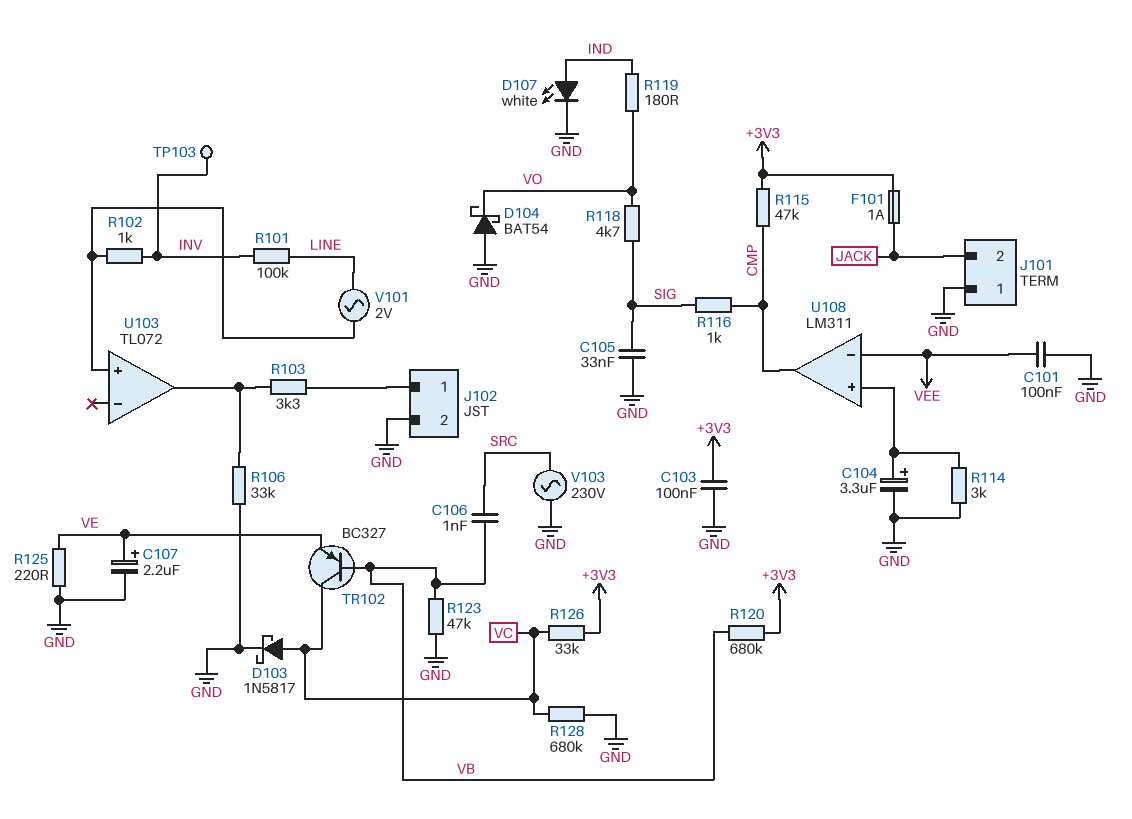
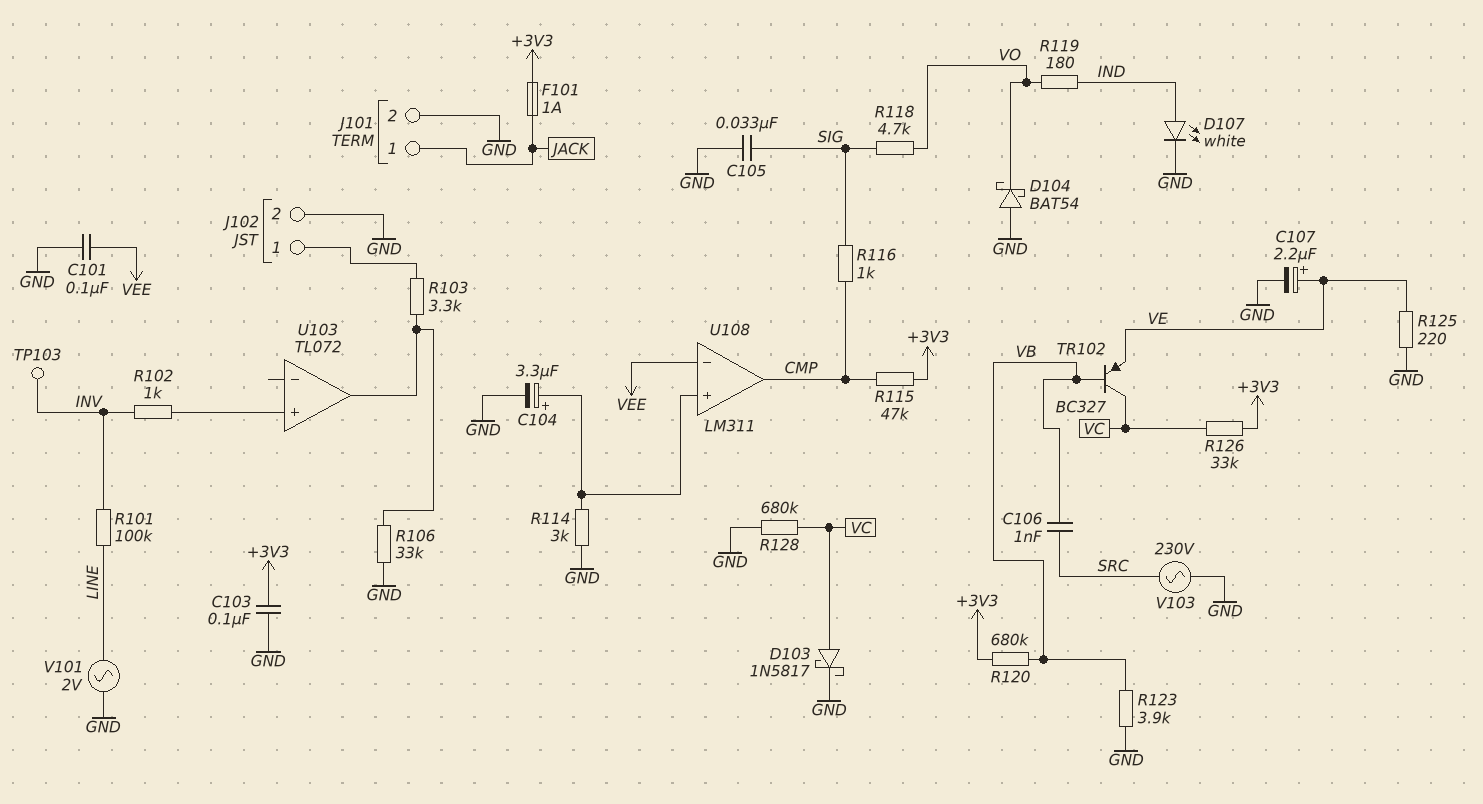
J101 pin 1: GND -> JACK
J101 pin 2: JACK -> GND
R123: 47k (GND, VB) -> 3.9k (GND, VB)
V101: AC 2V (LINE, U103/in+) -> AC 2V (GND, LINE)

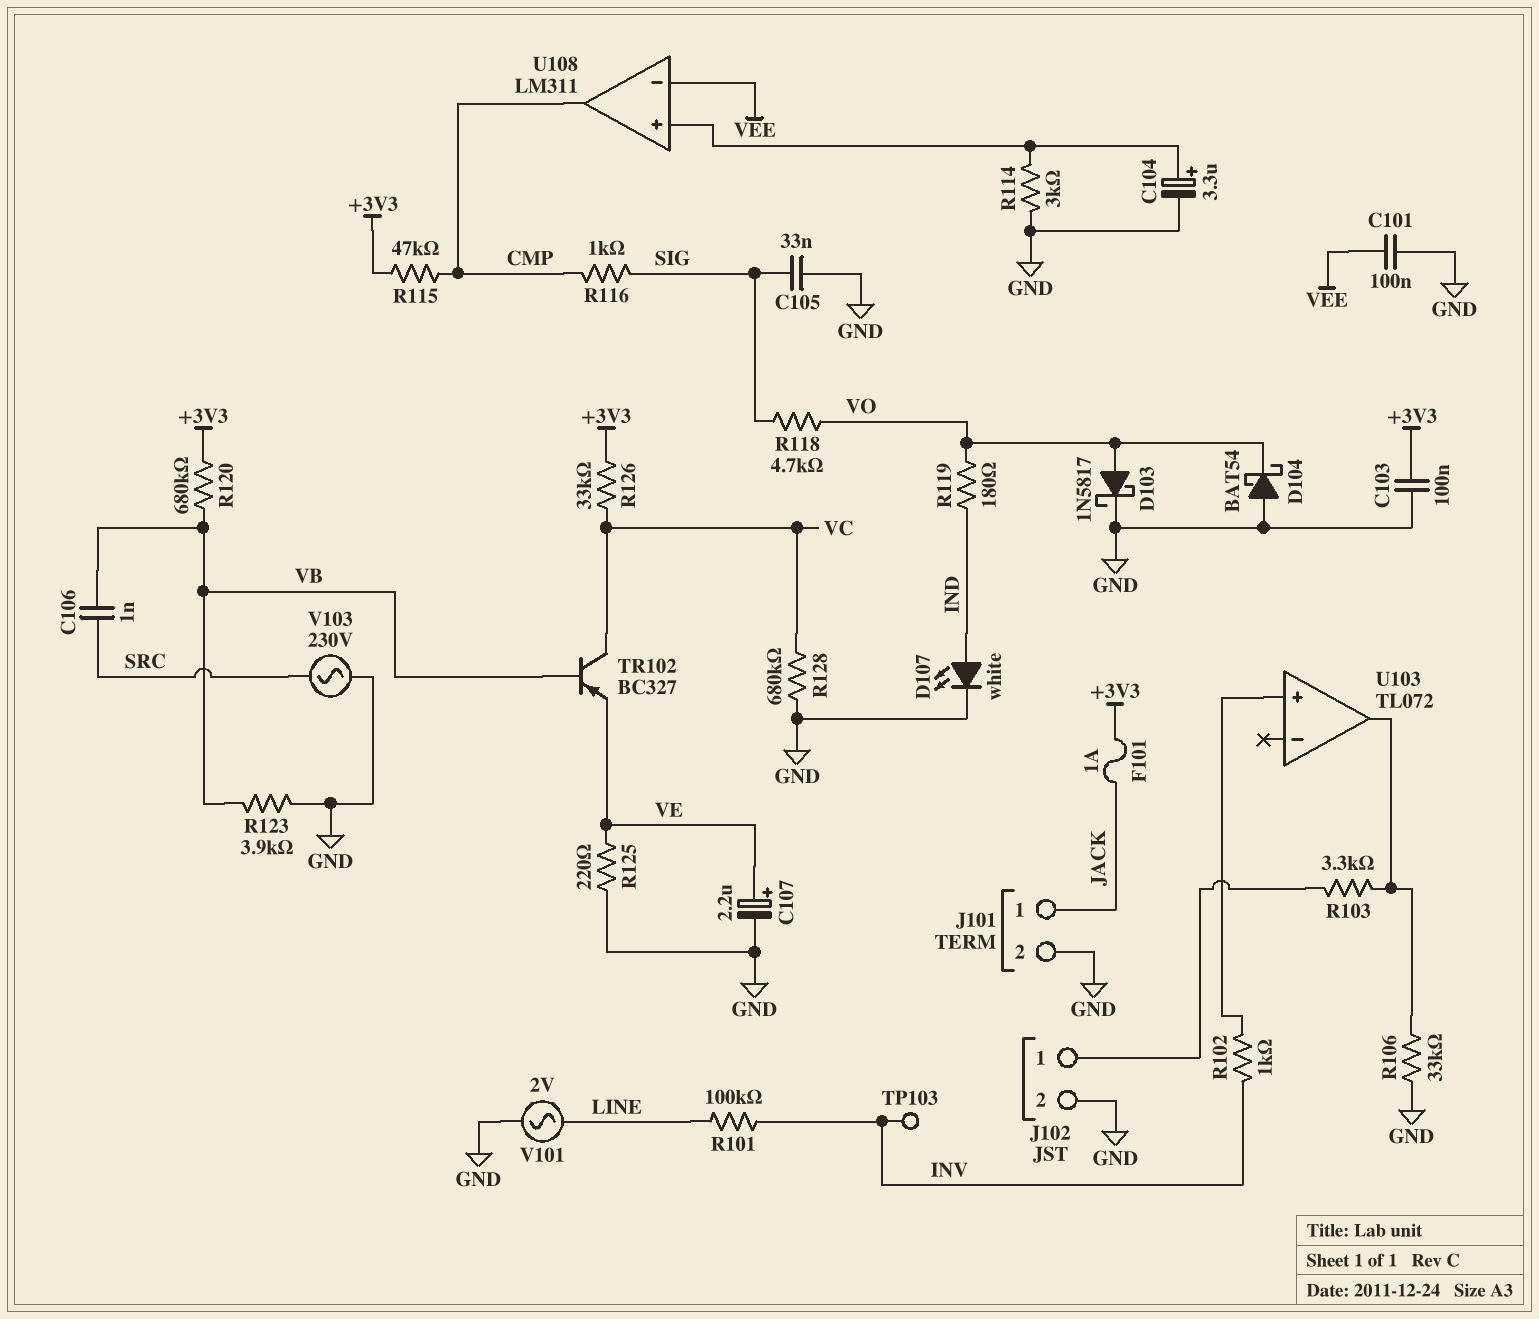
D103: schottky 1N5817 (A VC, K GND) -> schottky 1N5817 (A VO, K GND)

